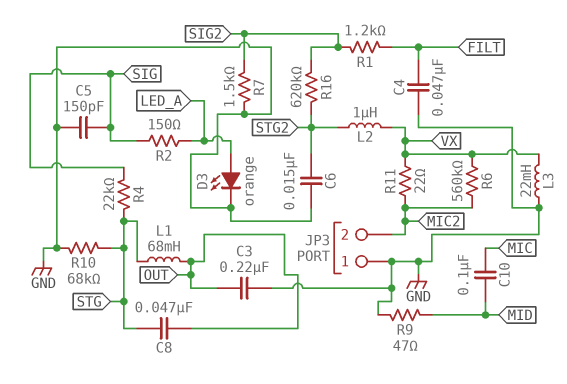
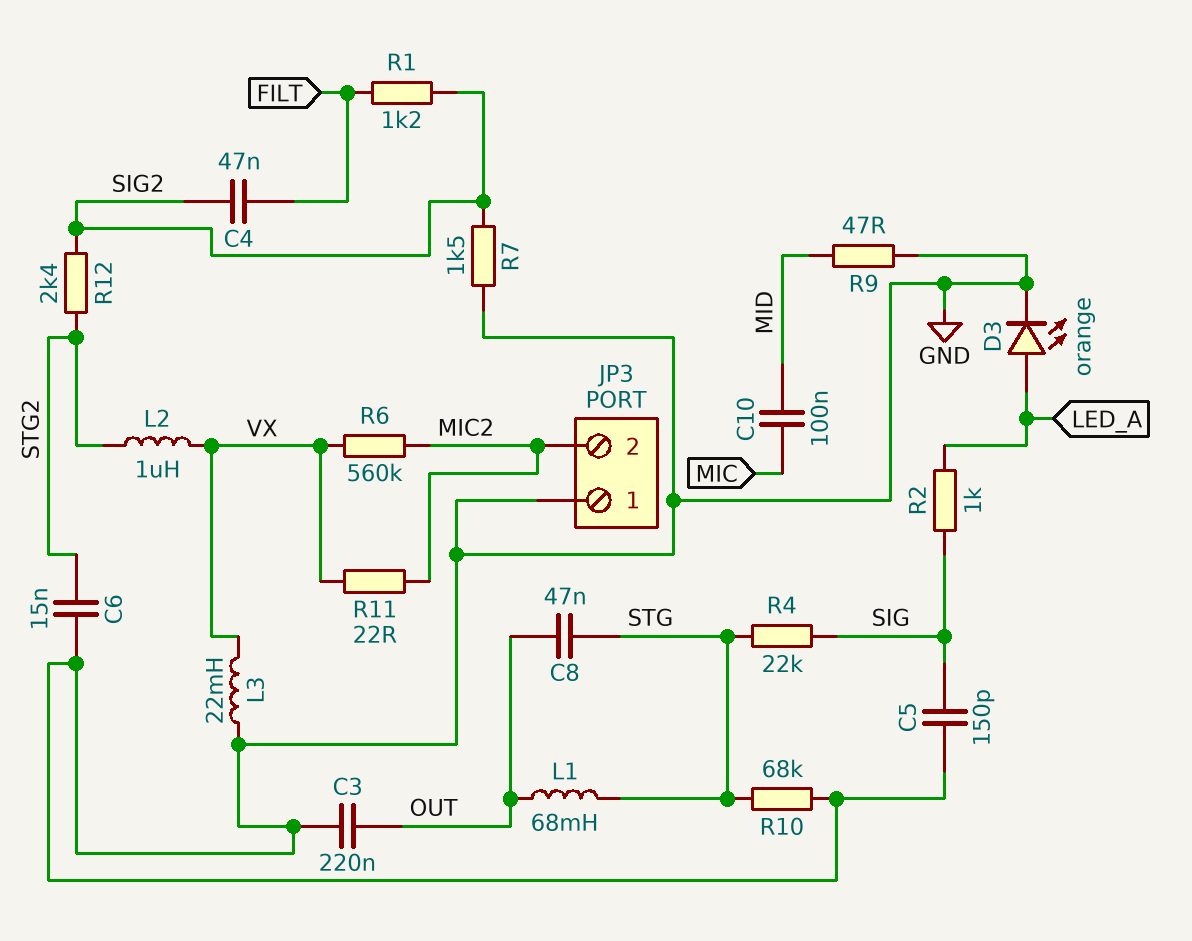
C4: 47nF (FILT, GND) -> 47nF (FILT, SIG2)
R2: 150 (LED_A, SIG) -> 1k (LED_A, SIG)
R12: none -> 2.4k (SIG2, STG2)
R16: 620k (SIG2, STG2) -> none

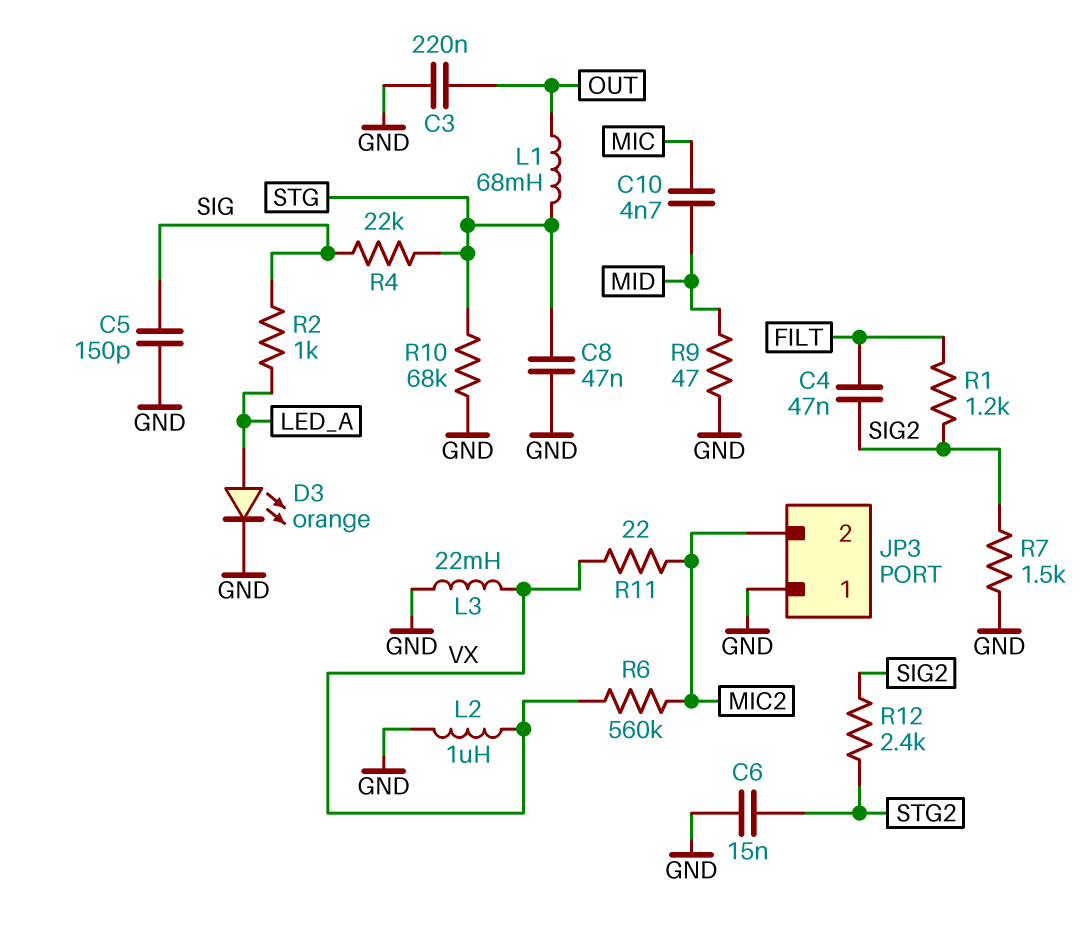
C8: 47nF (OUT, STG) -> 47nF (GND, STG)
C10: 100nF (MIC, MID) -> 4.7nF (MIC, MID)
L2: 1uH (STG2, VX) -> 1uH (GND, VX)

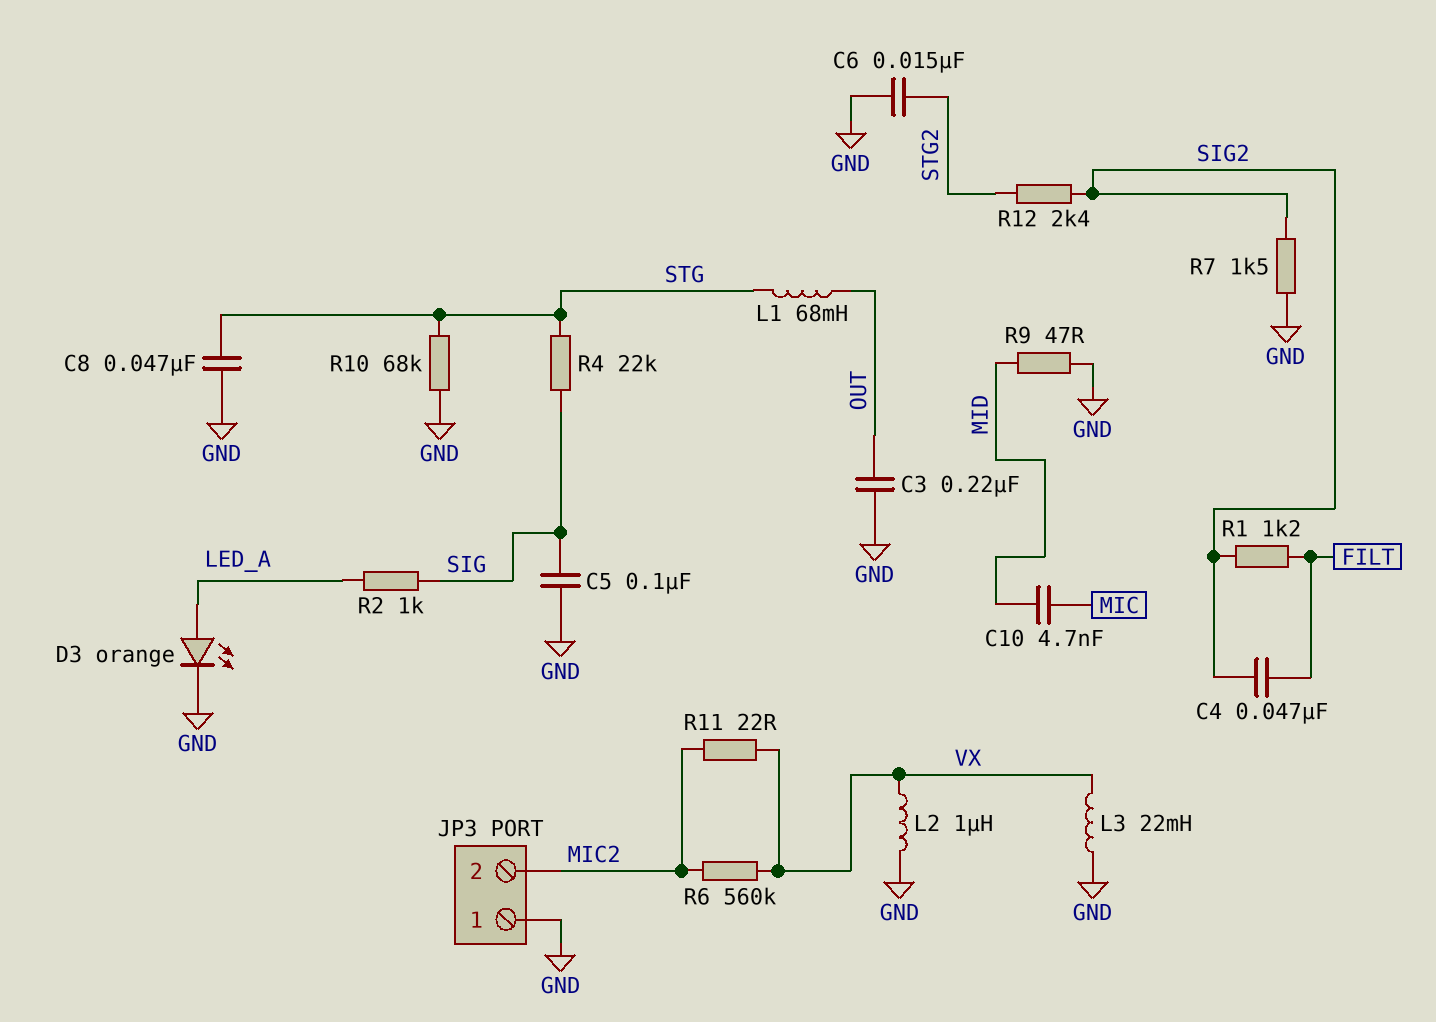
C5: 150pF (GND, SIG) -> 100nF (GND, SIG)

